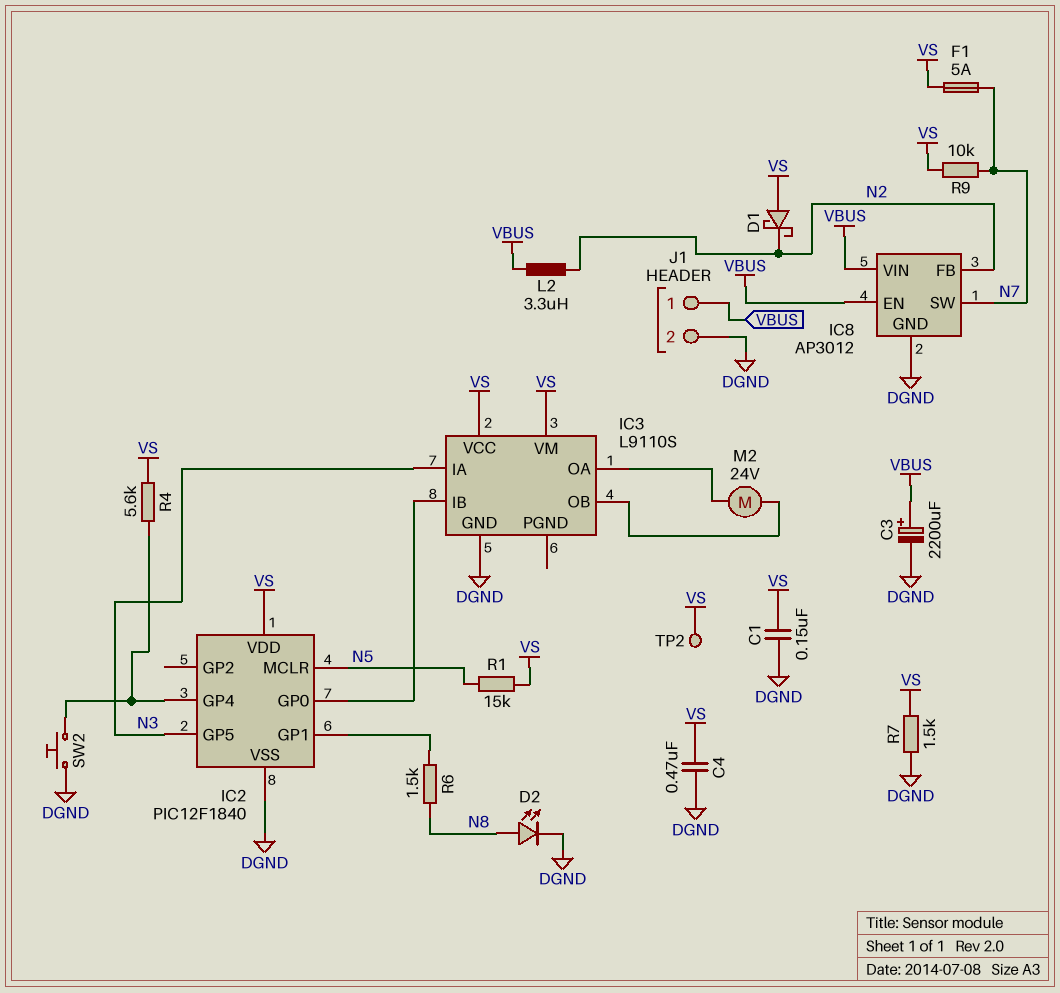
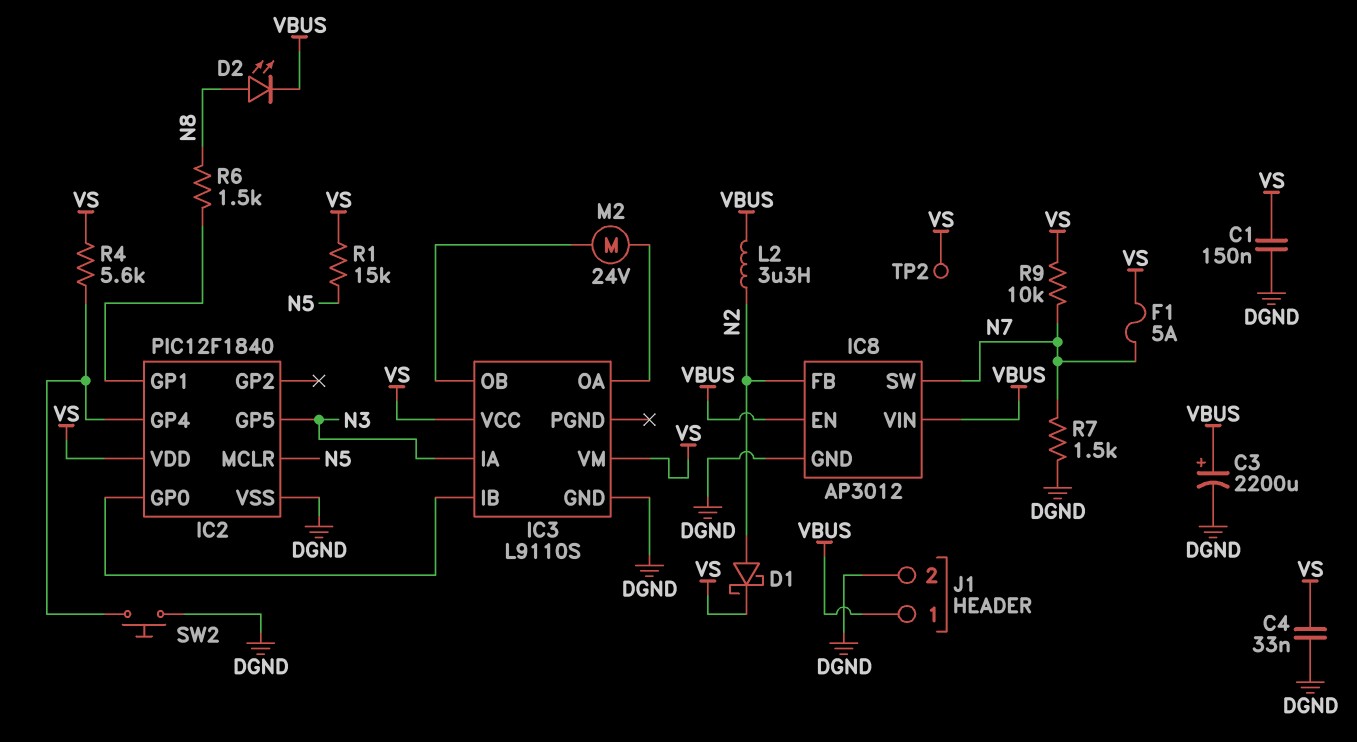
C4: 470nF (DGND, VS) -> 33nF (DGND, VS)
D1: schottky (A VS, K N2) -> schottky (A N2, K VS)
D2: LED (A N8, K DGND) -> LED (A N8, K VBUS)
R7: 1.5k (DGND, VS) -> 1.5k (DGND, N7)

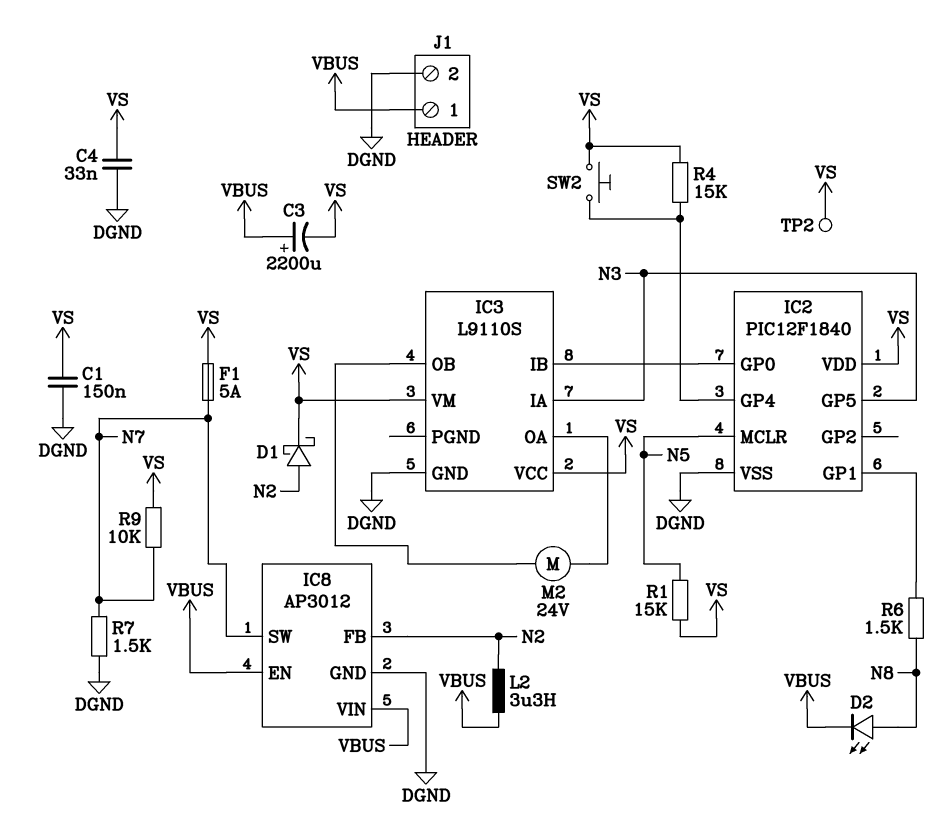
C3: 2200uF (plus VBUS, minus DGND) -> 2200uF (plus VBUS, minus VS)
R4: 5.6k (IC2/GP4, VS) -> 15k (IC2/GP4, VS)
SW2: button (DGND, IC2/GP4) -> button (IC2/GP4, VS)

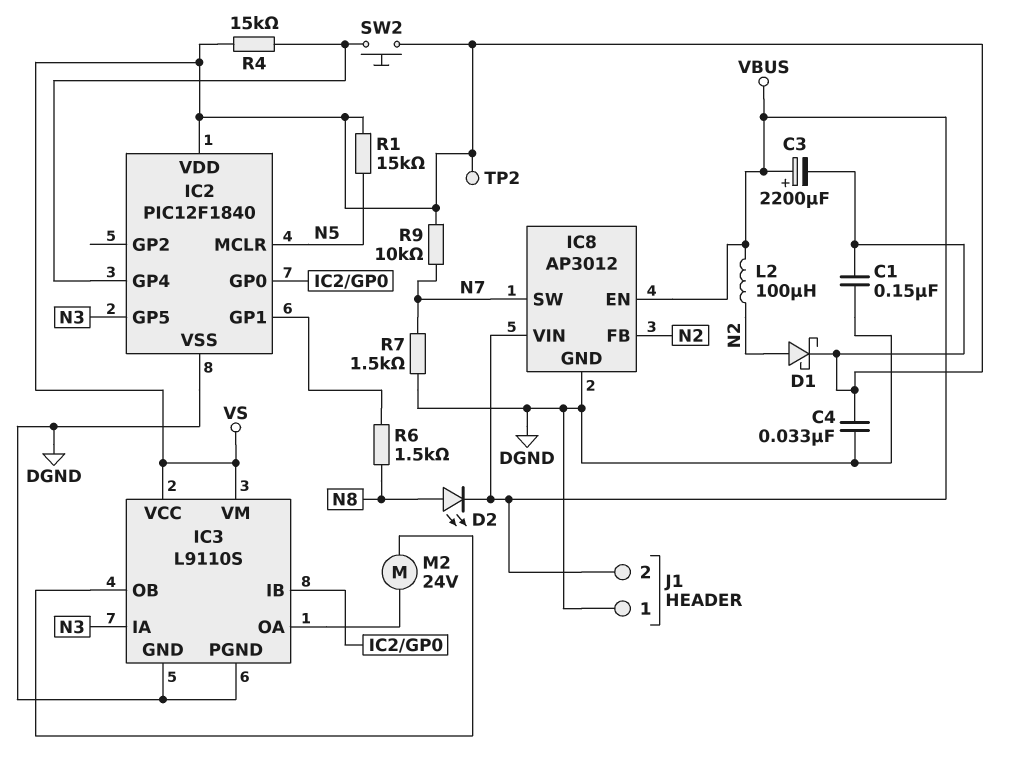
F1: 5A (N7, VS) -> none
IC3 pin PGND: none -> DGND
J1 pin 1: VBUS -> DGND
J1 pin 2: DGND -> VBUS
L2: 3.3uH (N2, VBUS) -> 100uH (N2, VBUS)

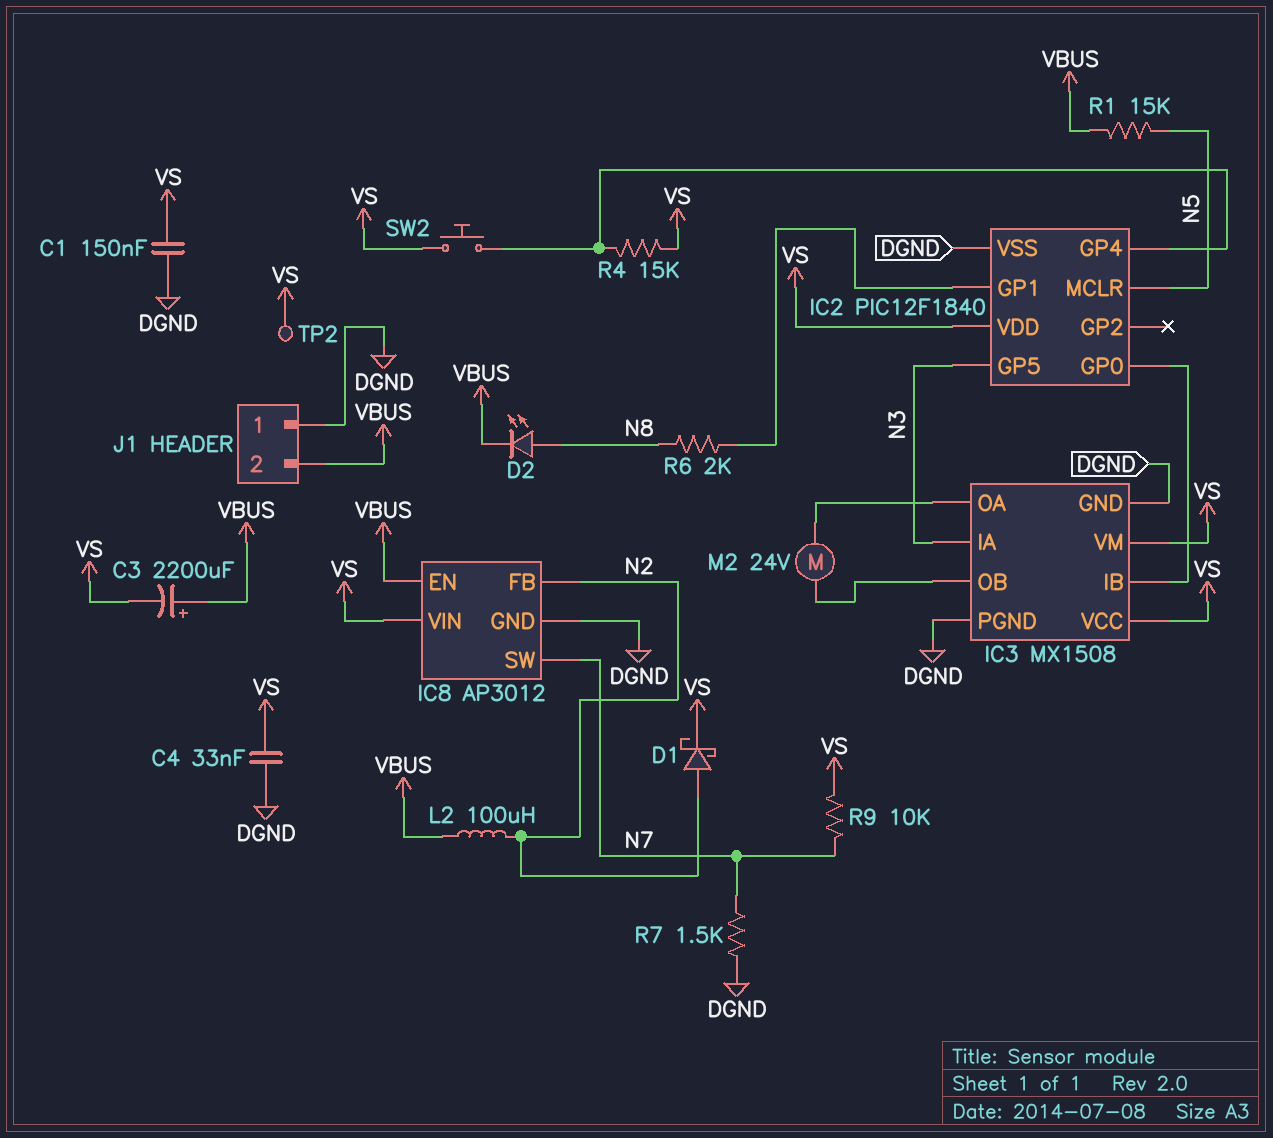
IC3: L9110S -> MX1508
IC8 pin VIN: VBUS -> VS
R1: 15k (N5, VS) -> 15k (N5, VBUS)
R6: 1.5k (IC2/GP1, N8) -> 2k (IC2/GP1, N8)

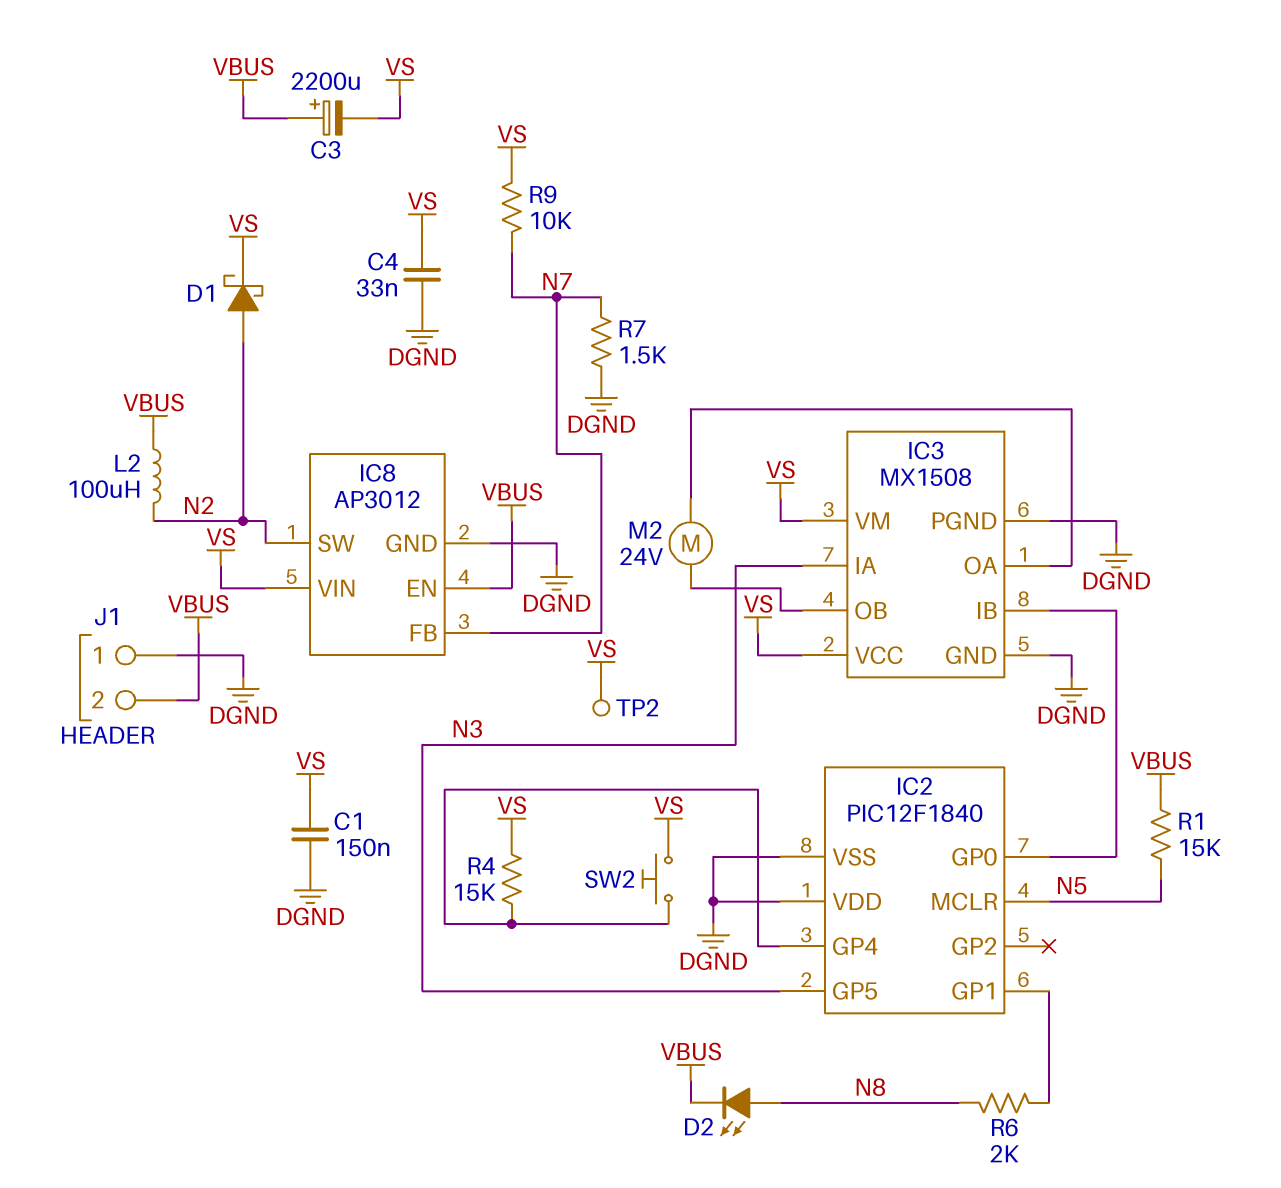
IC2 pin VDD: VS -> DGND
IC8 pin FB: N2 -> N7
IC8 pin SW: N7 -> N2

